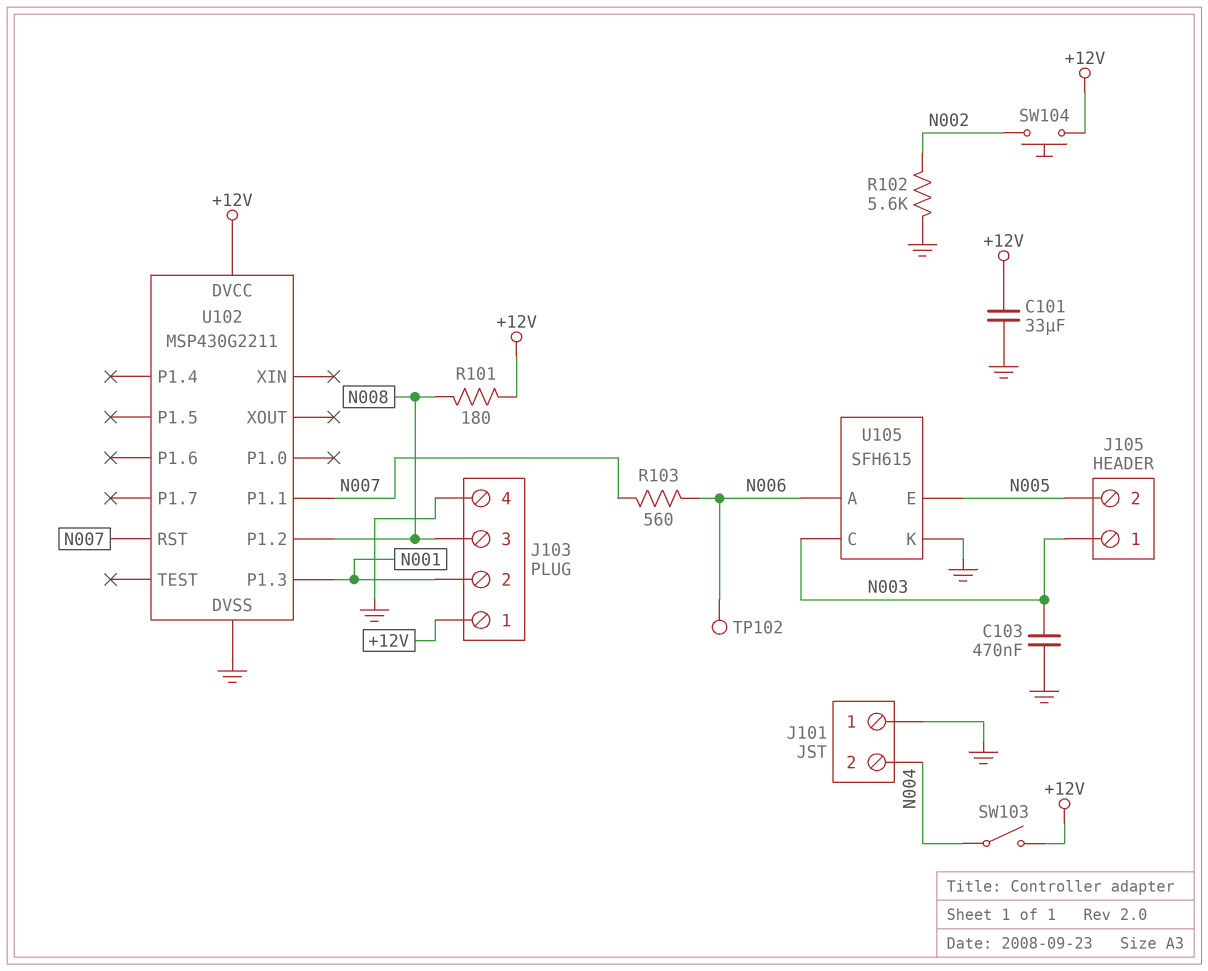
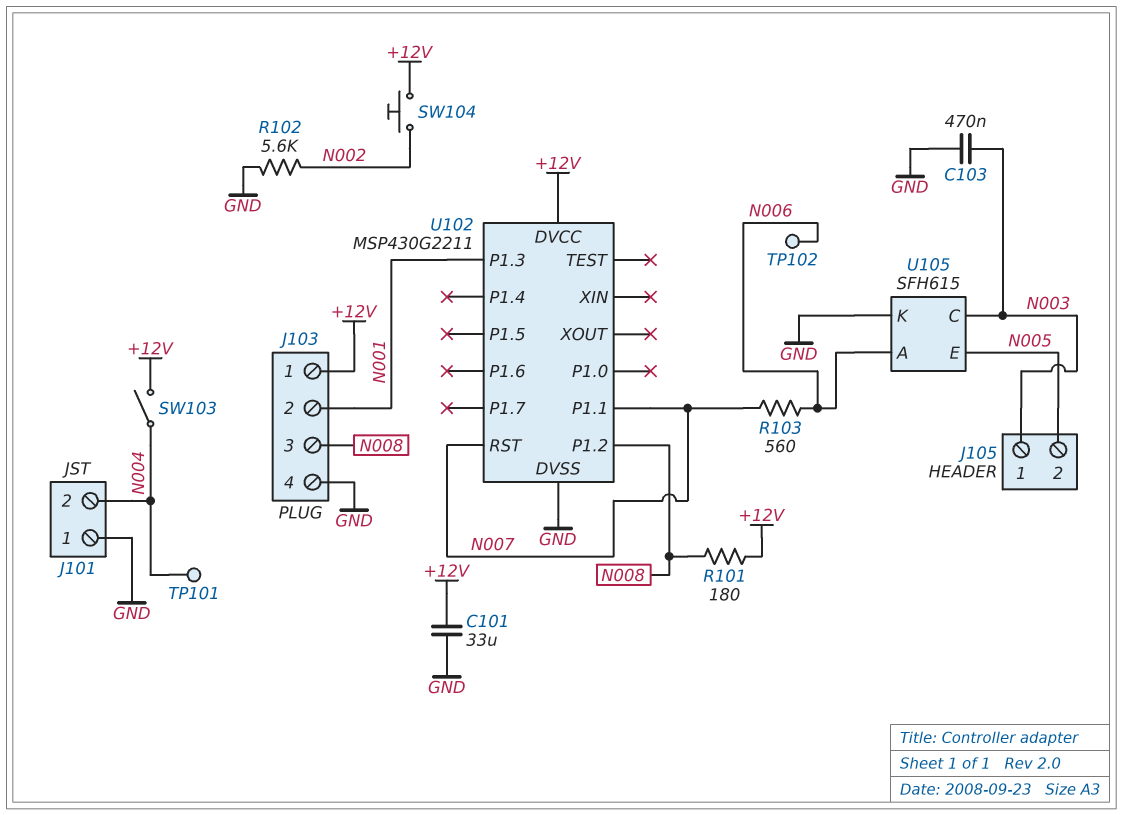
TP101: none -> test point (N004)

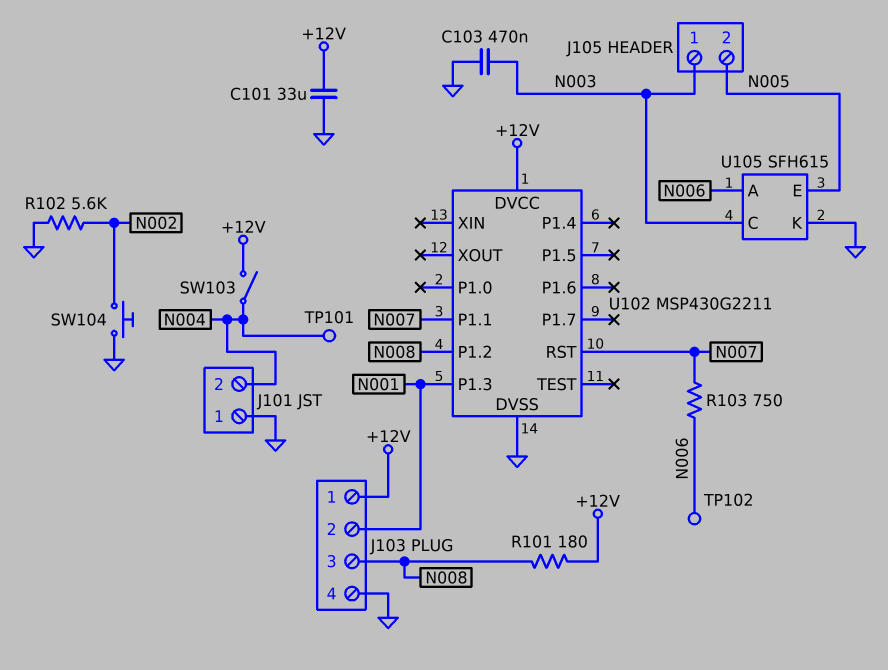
R103: 560 (N006, N007) -> 750 (N006, N007)
SW104: button (+12V, N002) -> button (GND, N002)

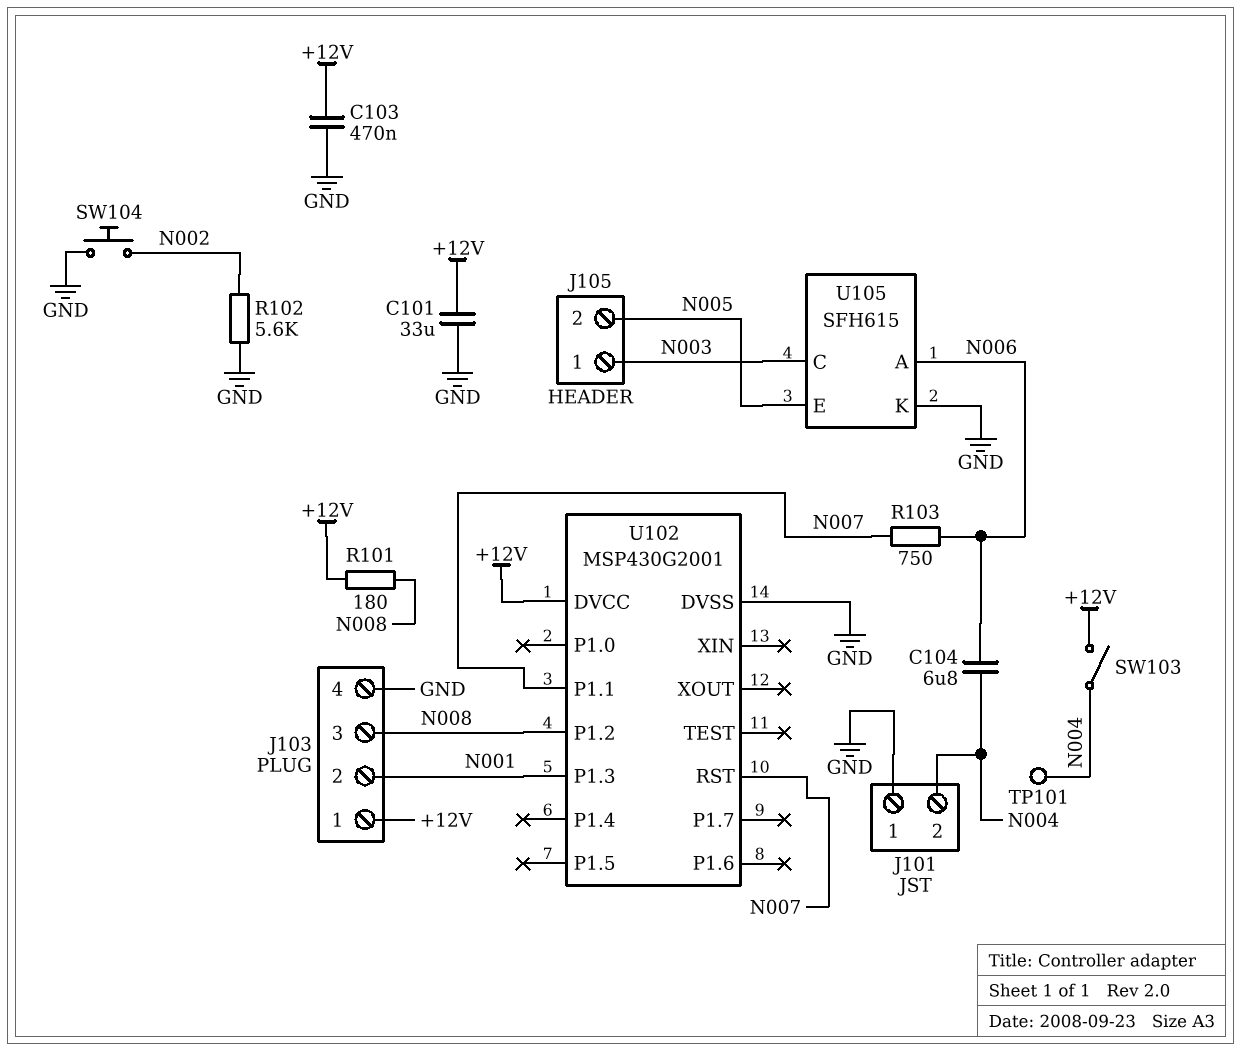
C103: 470nF (GND, N003) -> 470nF (+12V, GND)
C104: none -> 6.8uF (N004, N006)
TP102: test point (N006) -> none
U102: MSP430G2211 -> MSP430G2001

